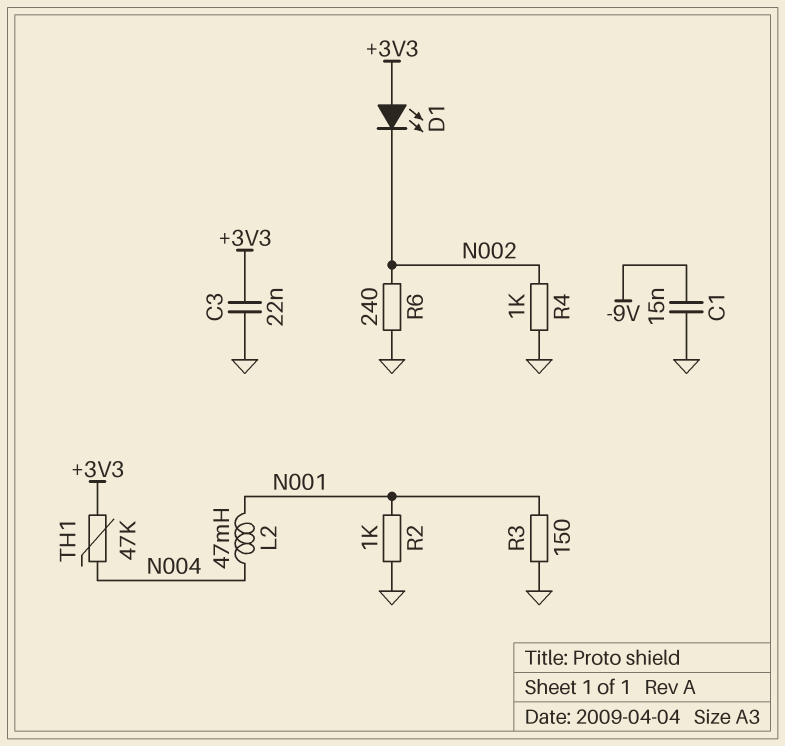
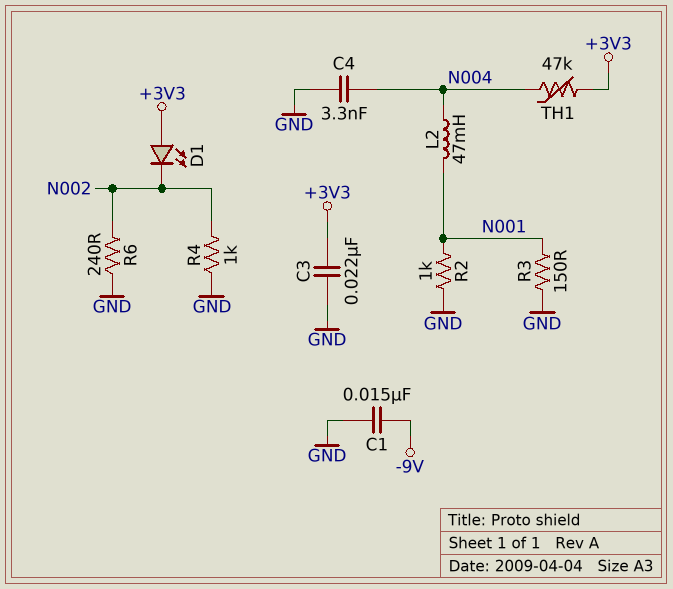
C4: none -> 3.3nF (GND, N004)

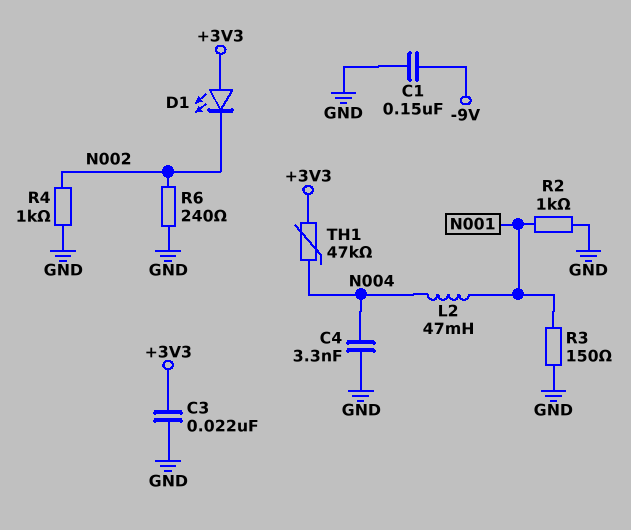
C1: 15nF (-9V, GND) -> 150nF (-9V, GND)

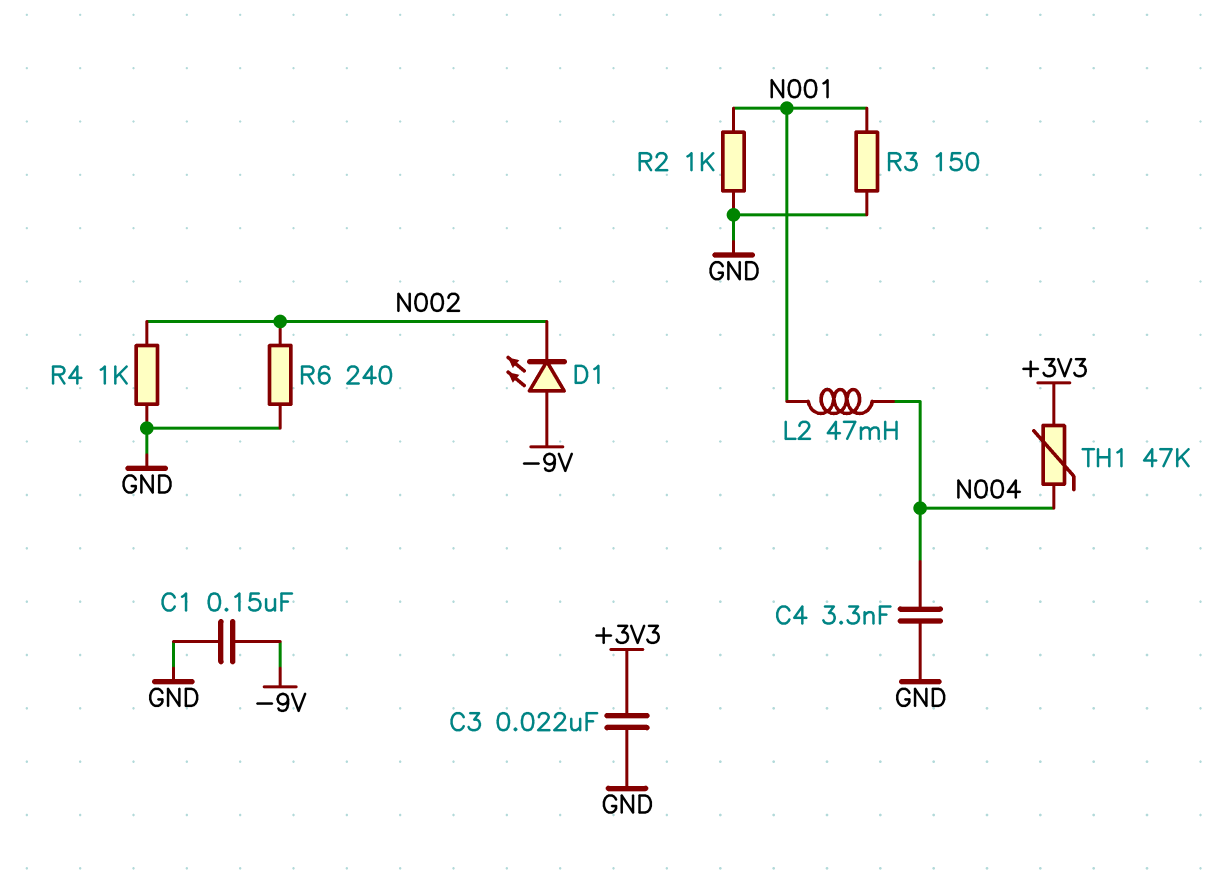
D1: LED (A +3V3, K N002) -> LED (A -9V, K N002)

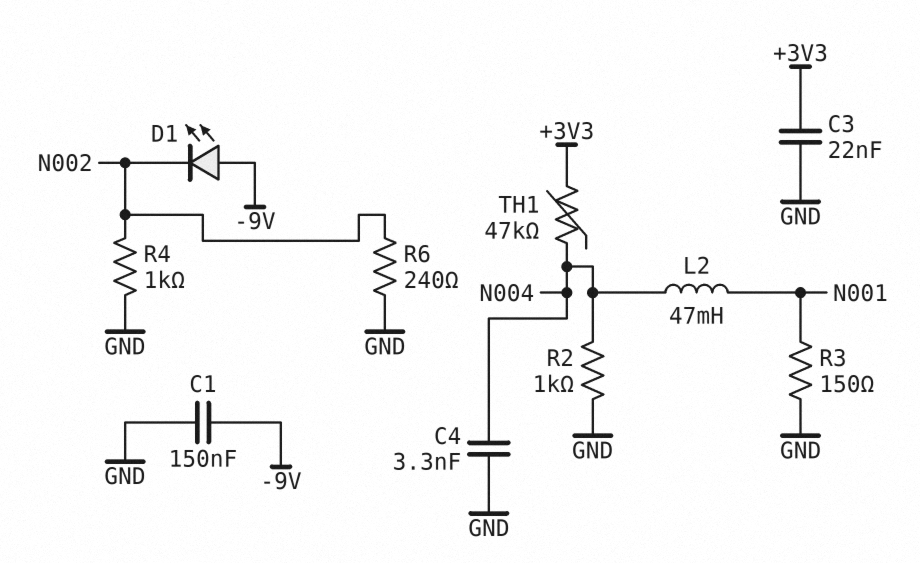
R2: 1k (GND, N001) -> 1k (GND, N004)

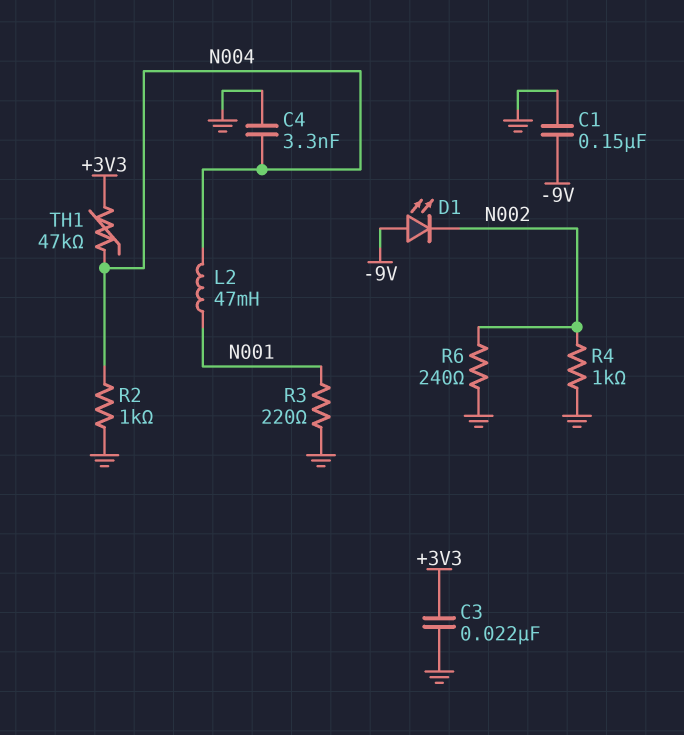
R3: 150 (GND, N001) -> 220 (GND, N001)

